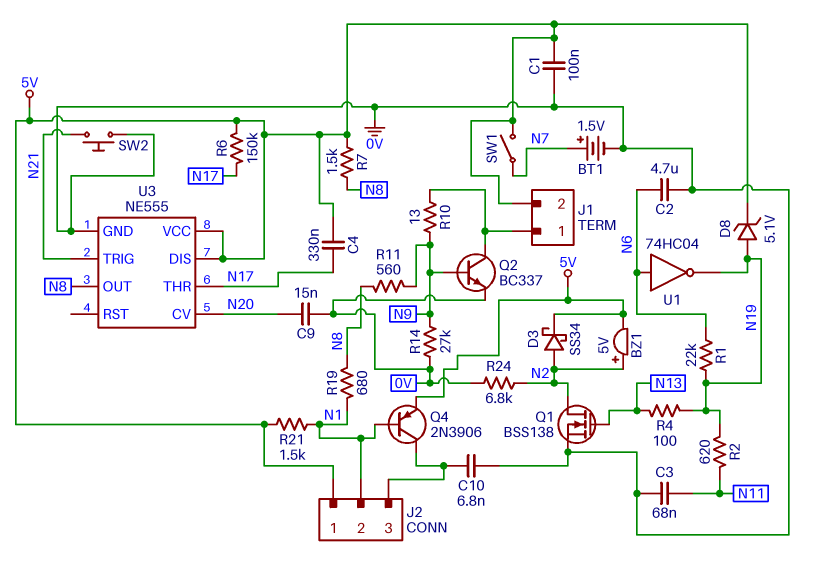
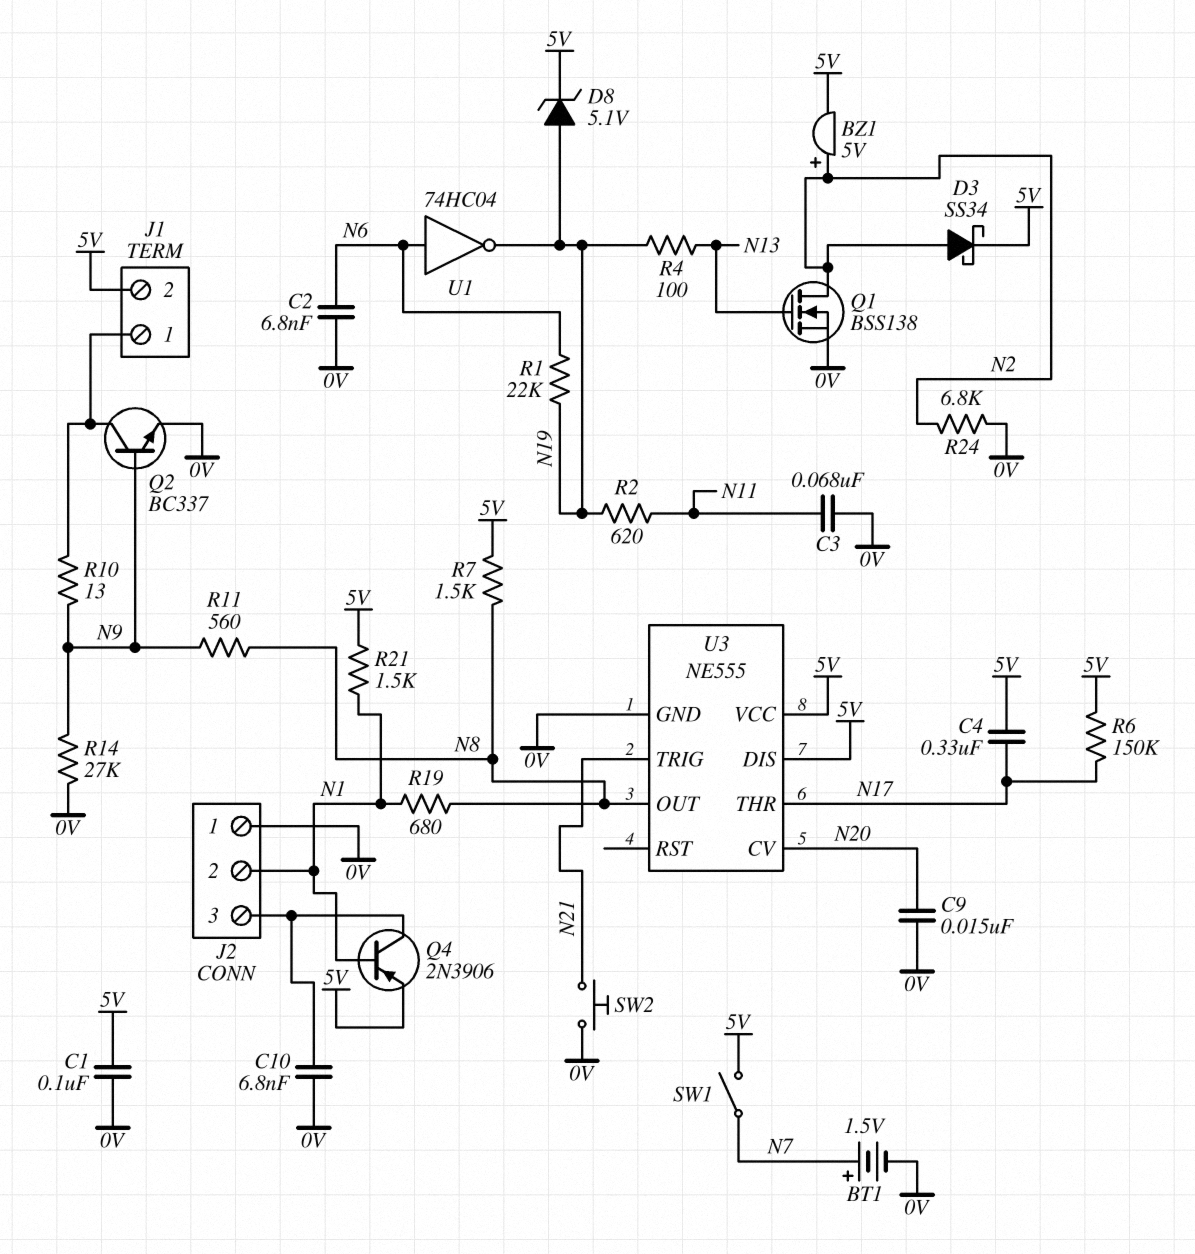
C2: 4.7uF (0V, N6) -> 6.8nF (0V, N6)
J2 pin 1: 5V -> 0V

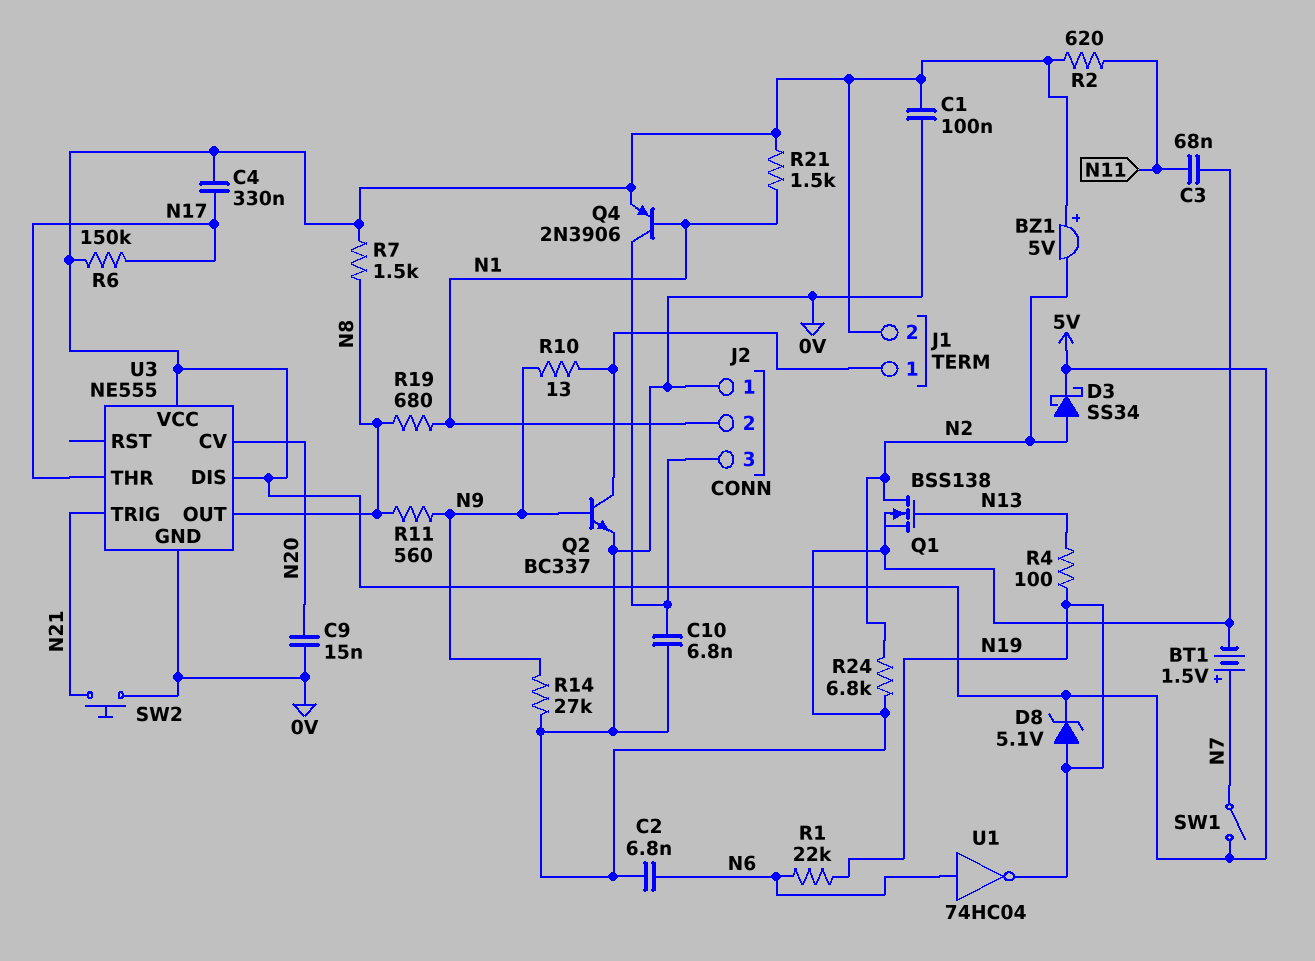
BZ1: buzzer 5V (plus N2, minus 5V) -> buzzer 5V (plus 5V, minus N2)
R2: 620 (N11, N19) -> 620 (5V, N11)

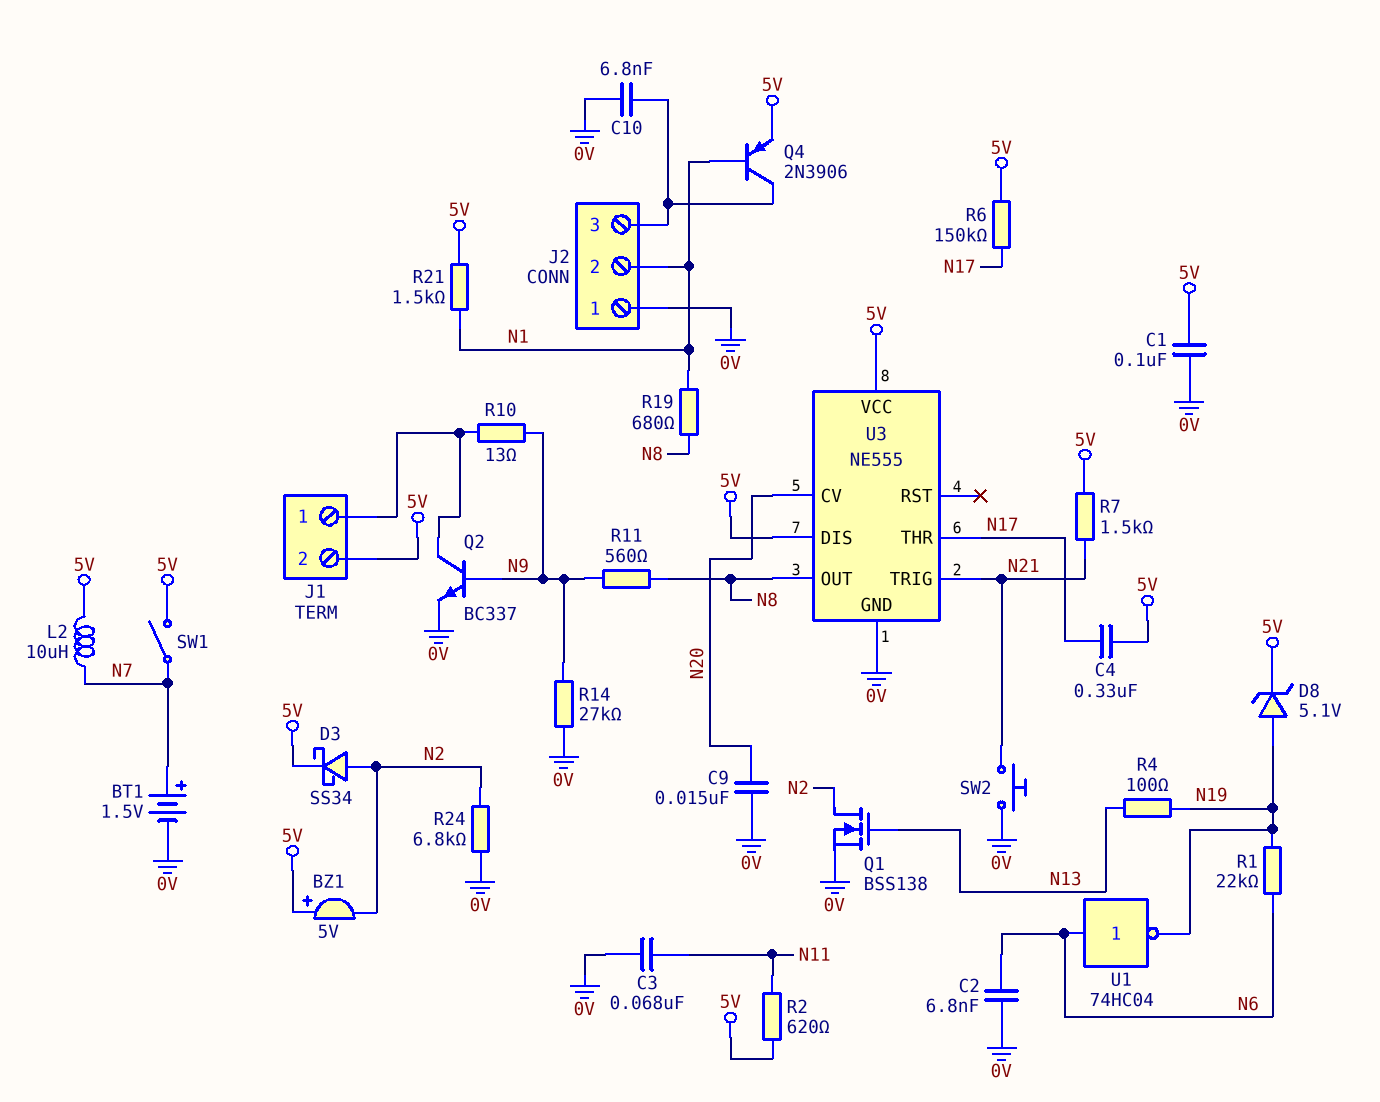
L2: none -> 10uH (5V, N7)
R7: 1.5k (5V, N8) -> 1.5k (5V, N21)

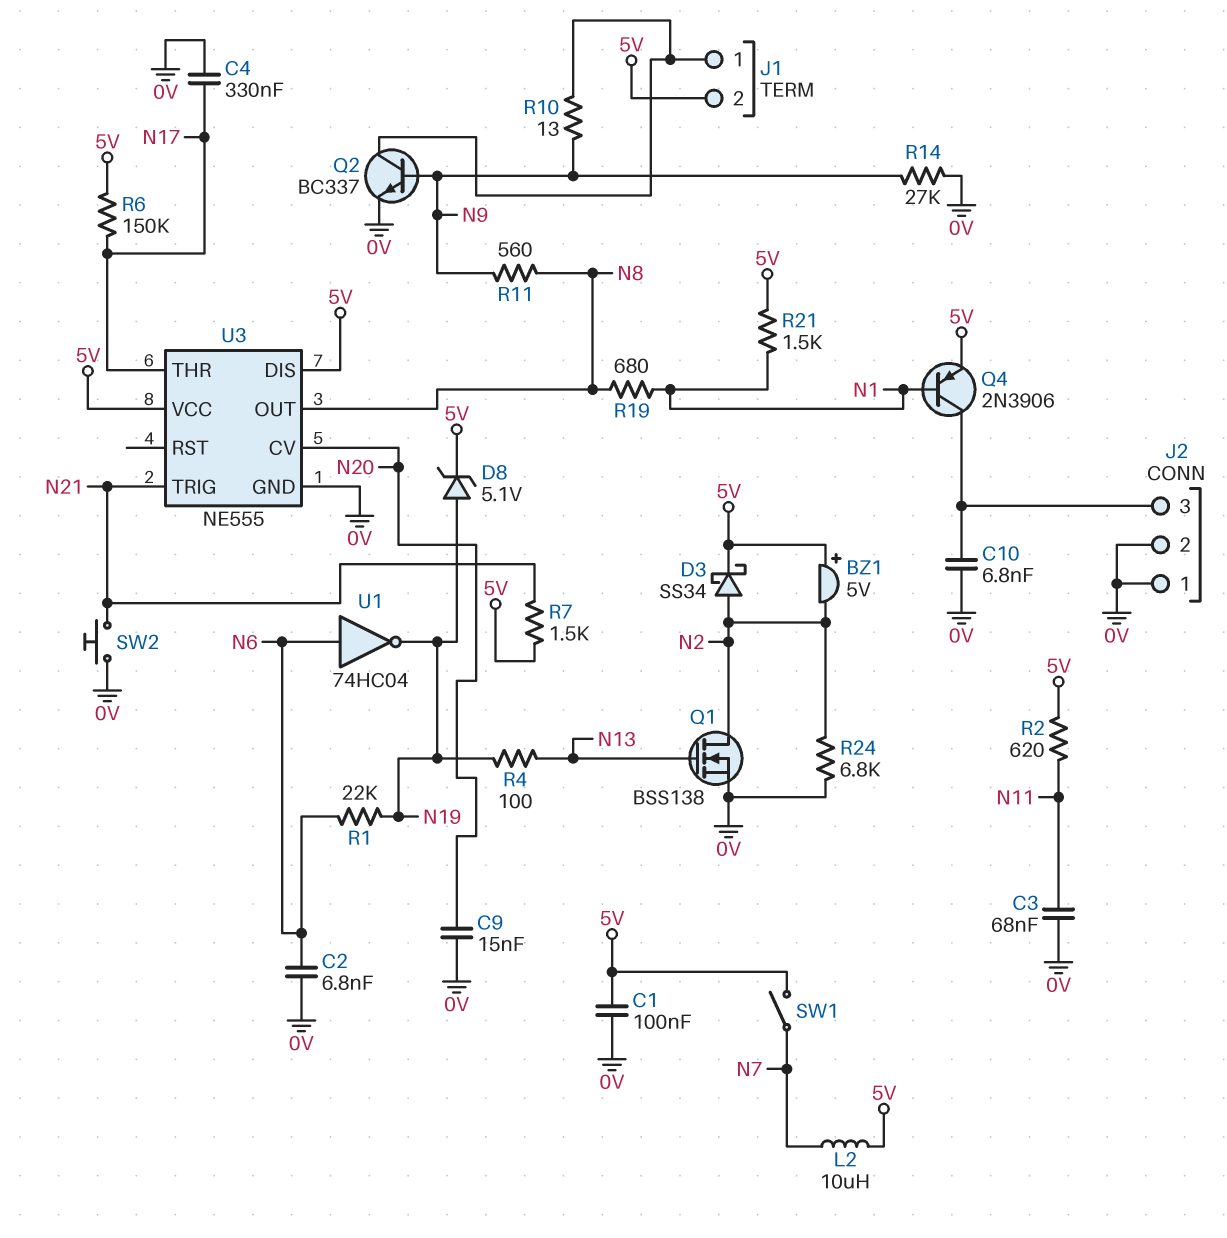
BT1: 1.5V (plus N7, minus 0V) -> none
C4: 330nF (5V, N17) -> 330nF (0V, N17)
J2 pin 2: N1 -> 0V

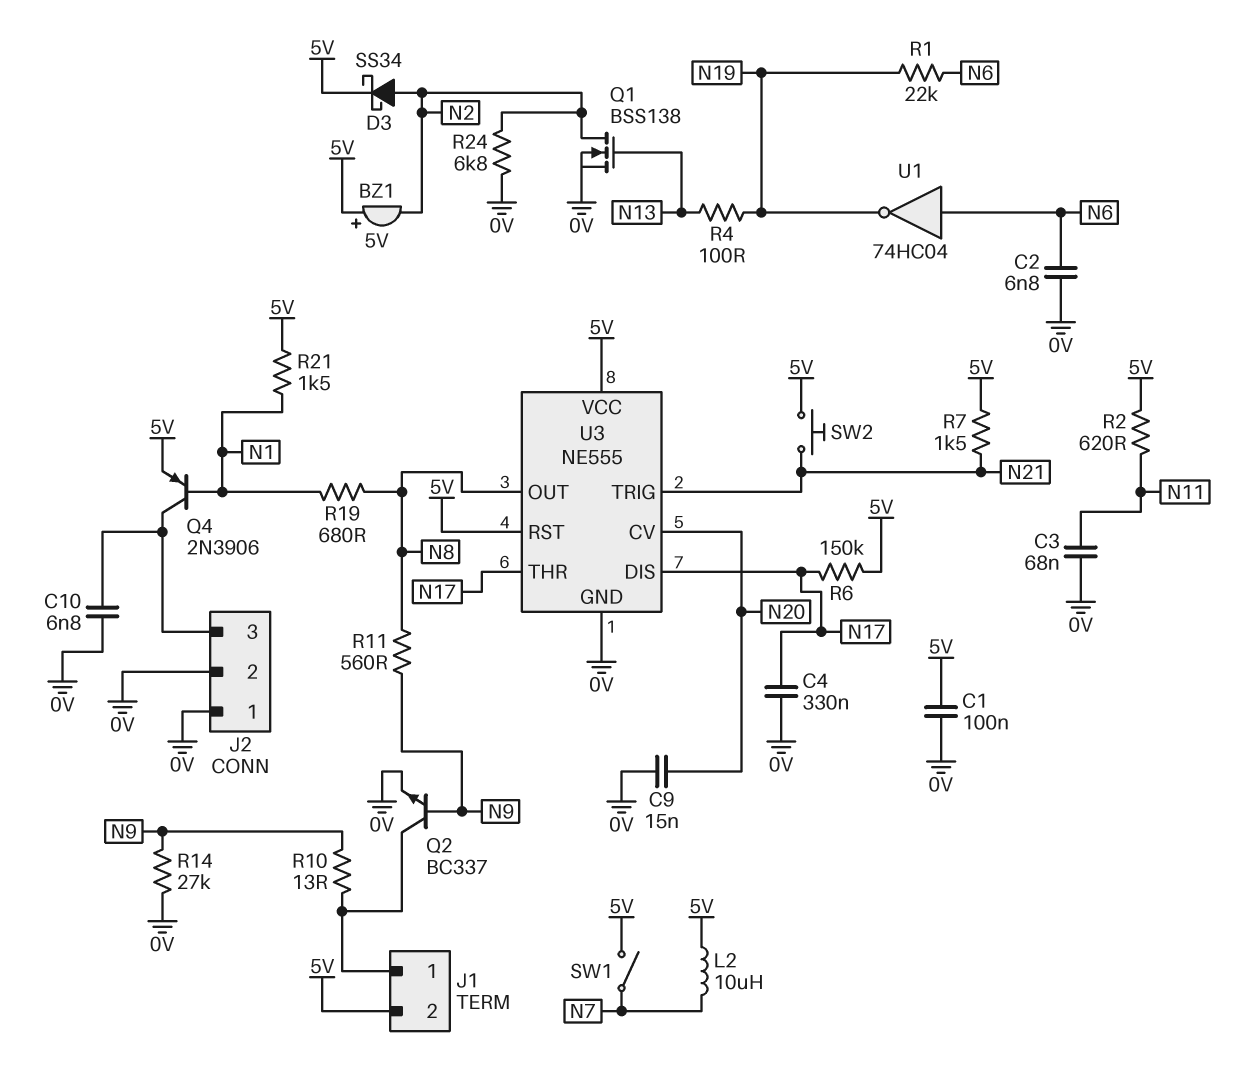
D8: zener 5.1V (A N19, K 5V) -> none
SW2: button (0V, N21) -> button (5V, N21)
U3 pin DIS: 5V -> N17
U3 pin RST: none -> 5V

